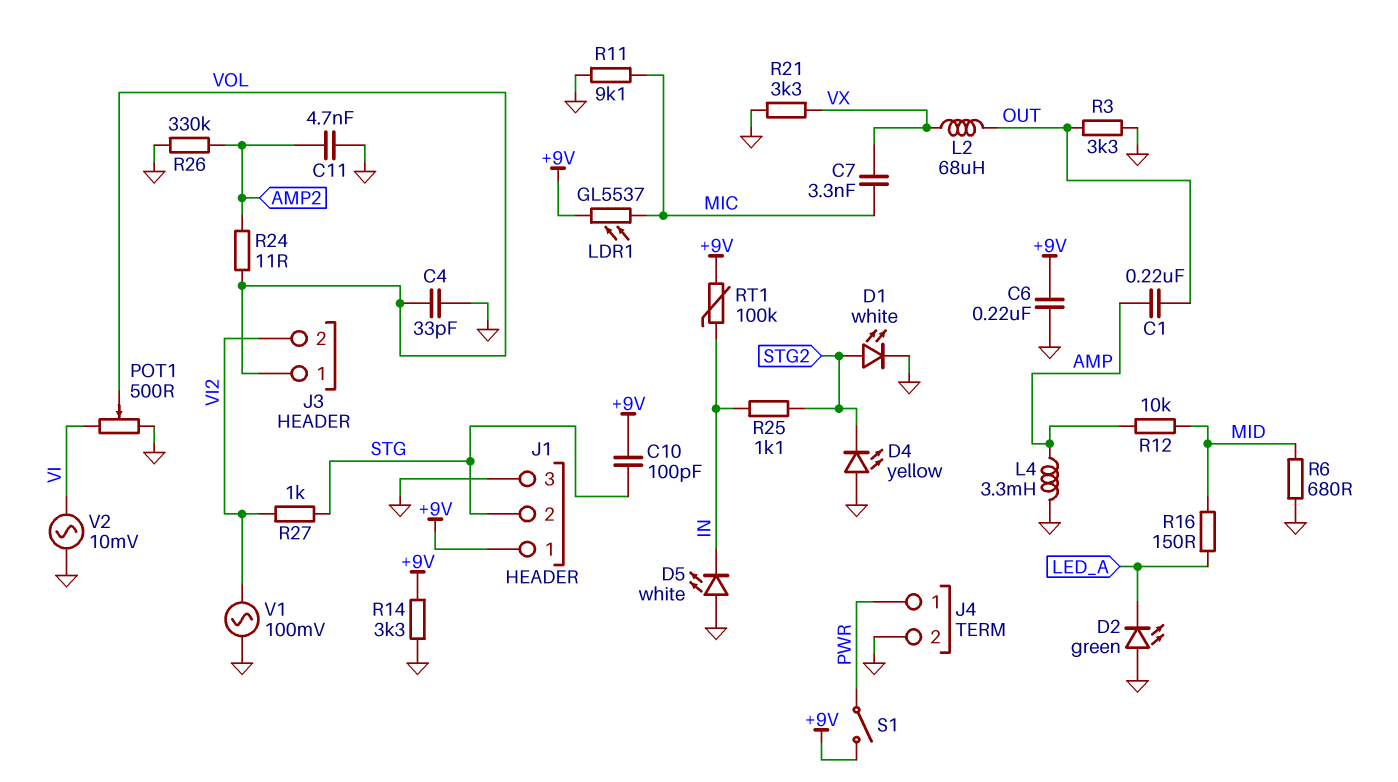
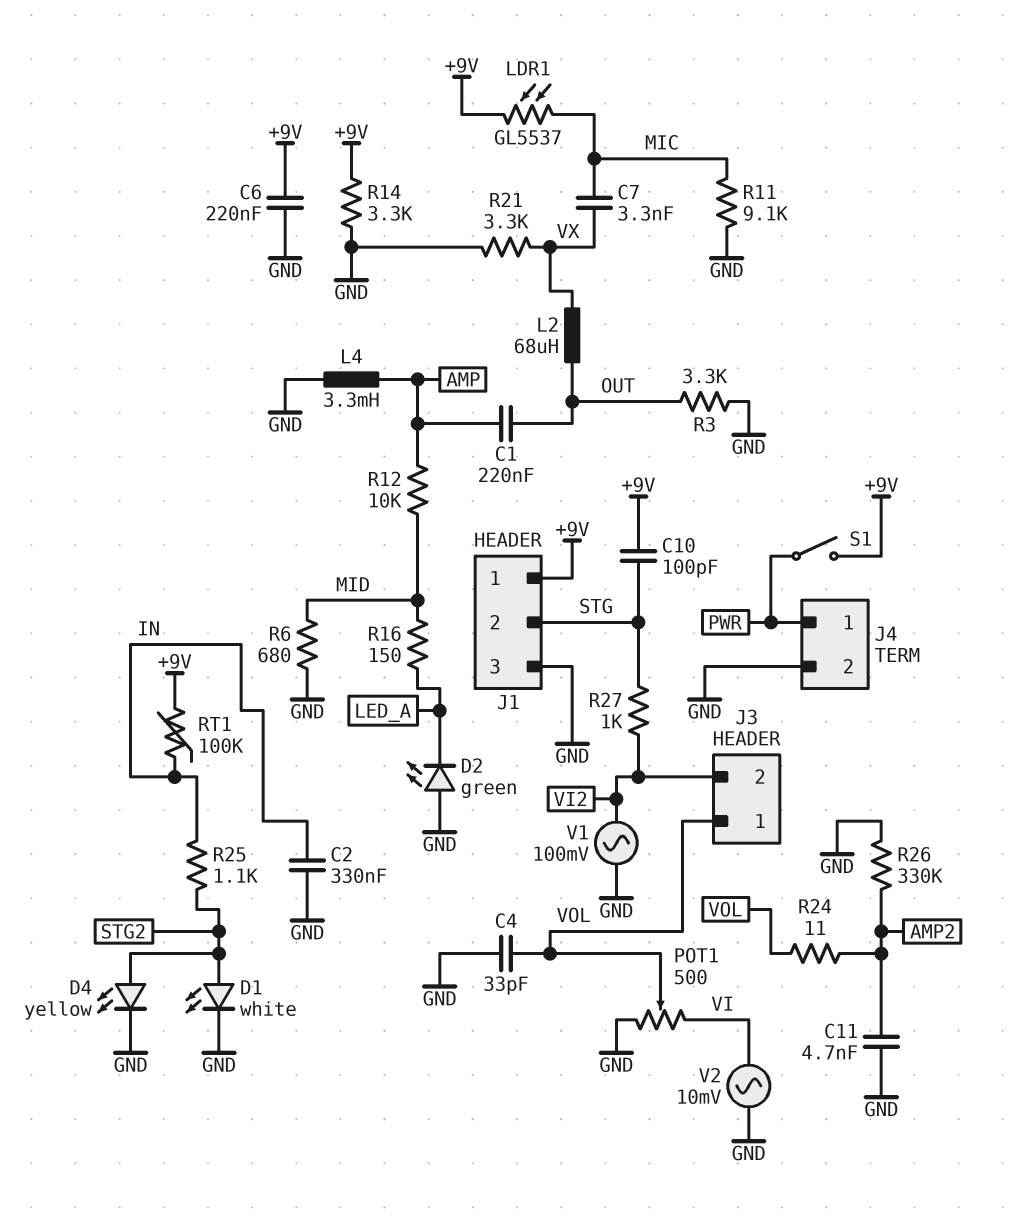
C2: none -> 330nF (GND, IN)
D4: LED yellow (A GND, K STG2) -> LED yellow (A STG2, K GND)
D5: LED white (A GND, K IN) -> none

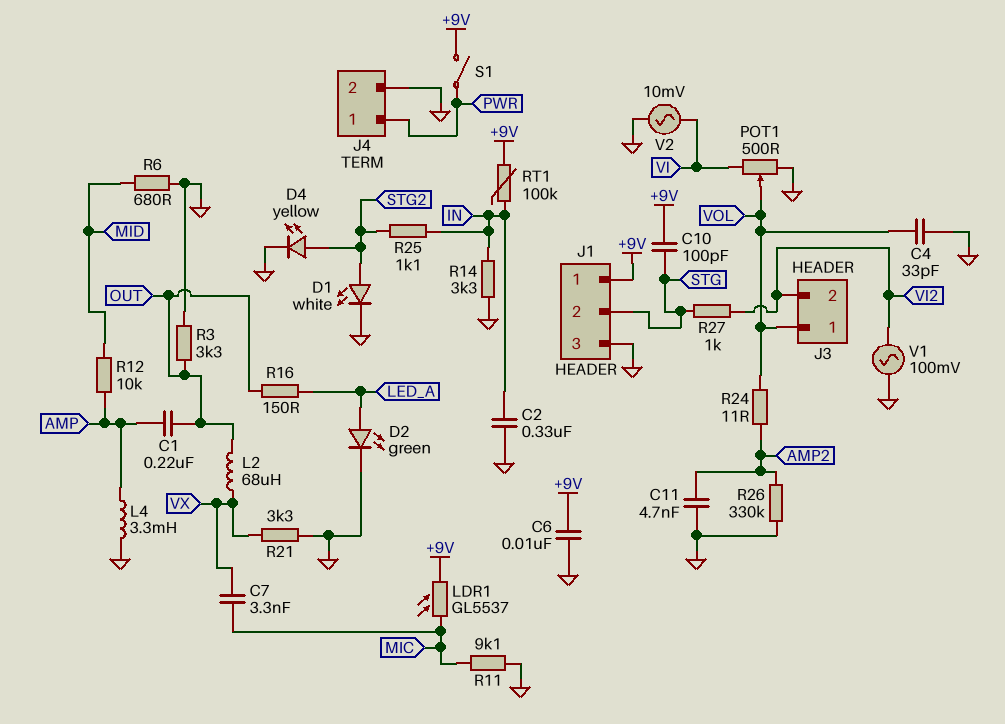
C6: 220nF (+9V, GND) -> 10nF (+9V, GND)
D2: LED green (A GND, K LED_A) -> LED green (A LED_A, K GND)
R14: 3.3k (+9V, GND) -> 3.3k (GND, IN)
R16: 150 (LED_A, MID) -> 150 (LED_A, OUT)

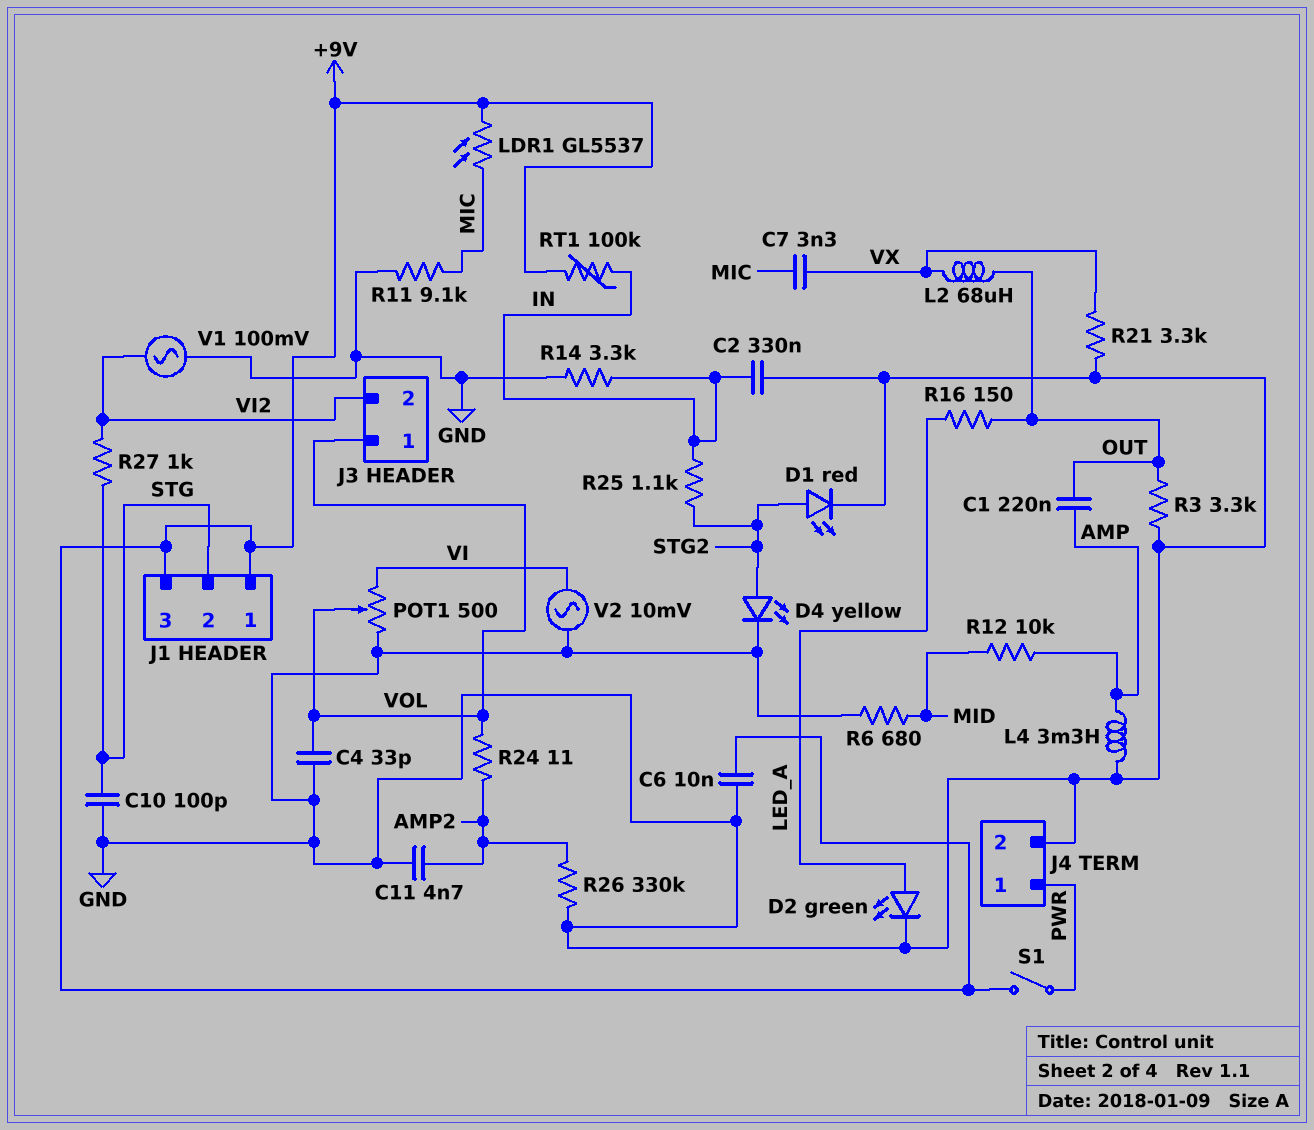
C10: 100pF (+9V, STG) -> 100pF (GND, STG)
D1: LED white (A STG2, K GND) -> LED red (A STG2, K GND)
J1 pin 3: GND -> +9V

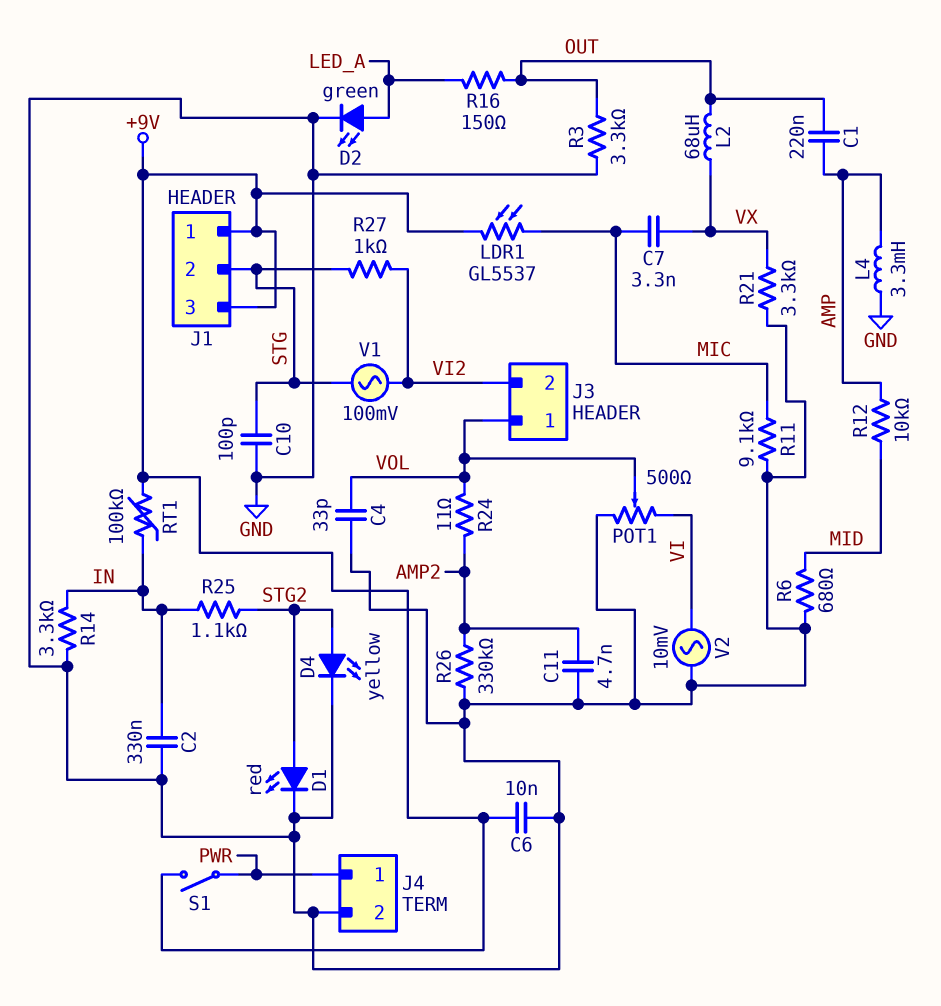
V1: AC 100mV (GND, VI2) -> AC 100mV (STG, VI2)

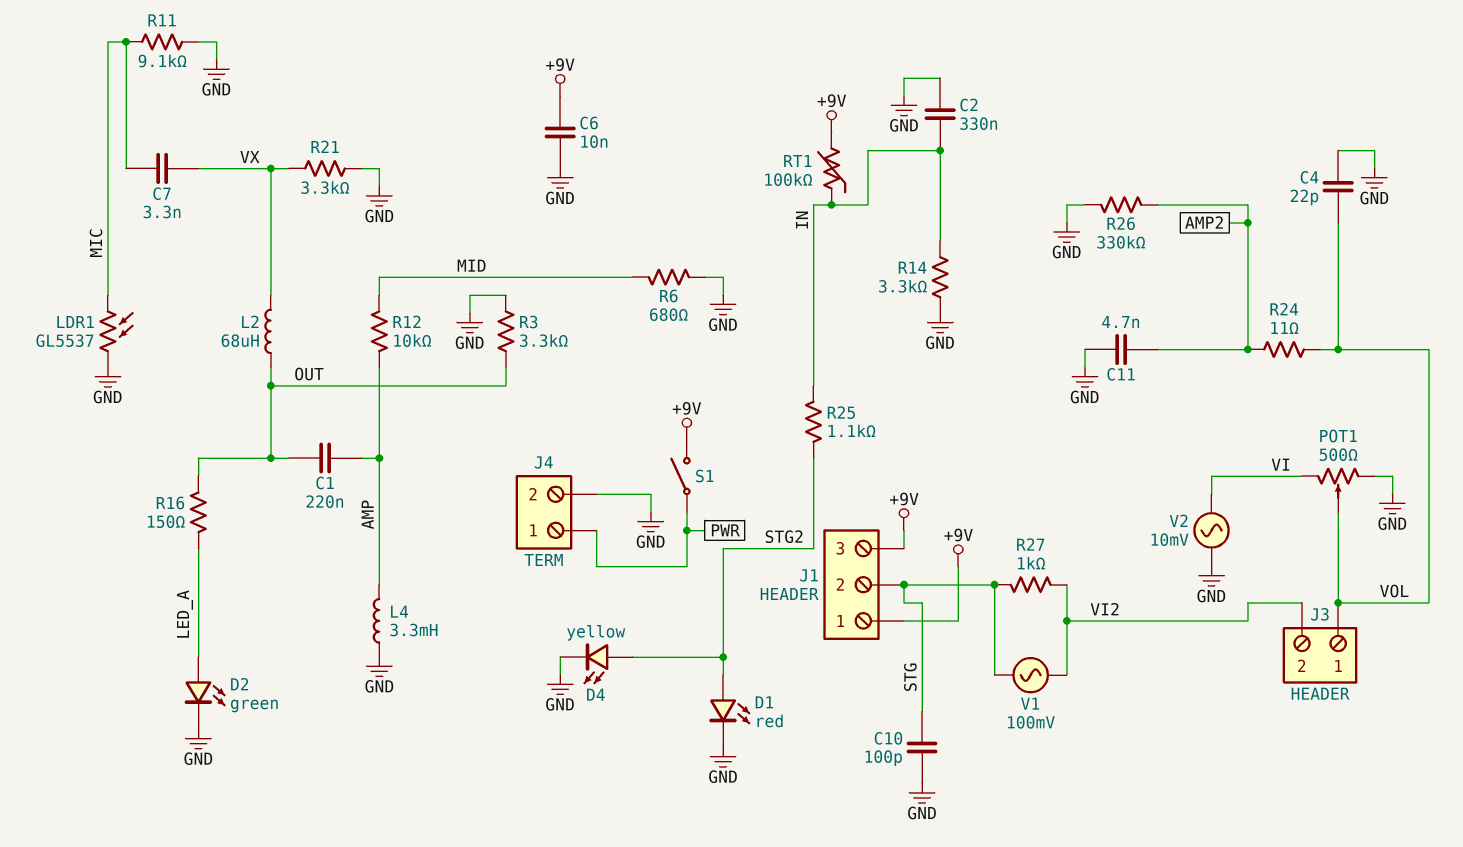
C4: 33pF (GND, VOL) -> 22pF (GND, VOL)
LDR1: GL5537 (+9V, MIC) -> GL5537 (GND, MIC)

